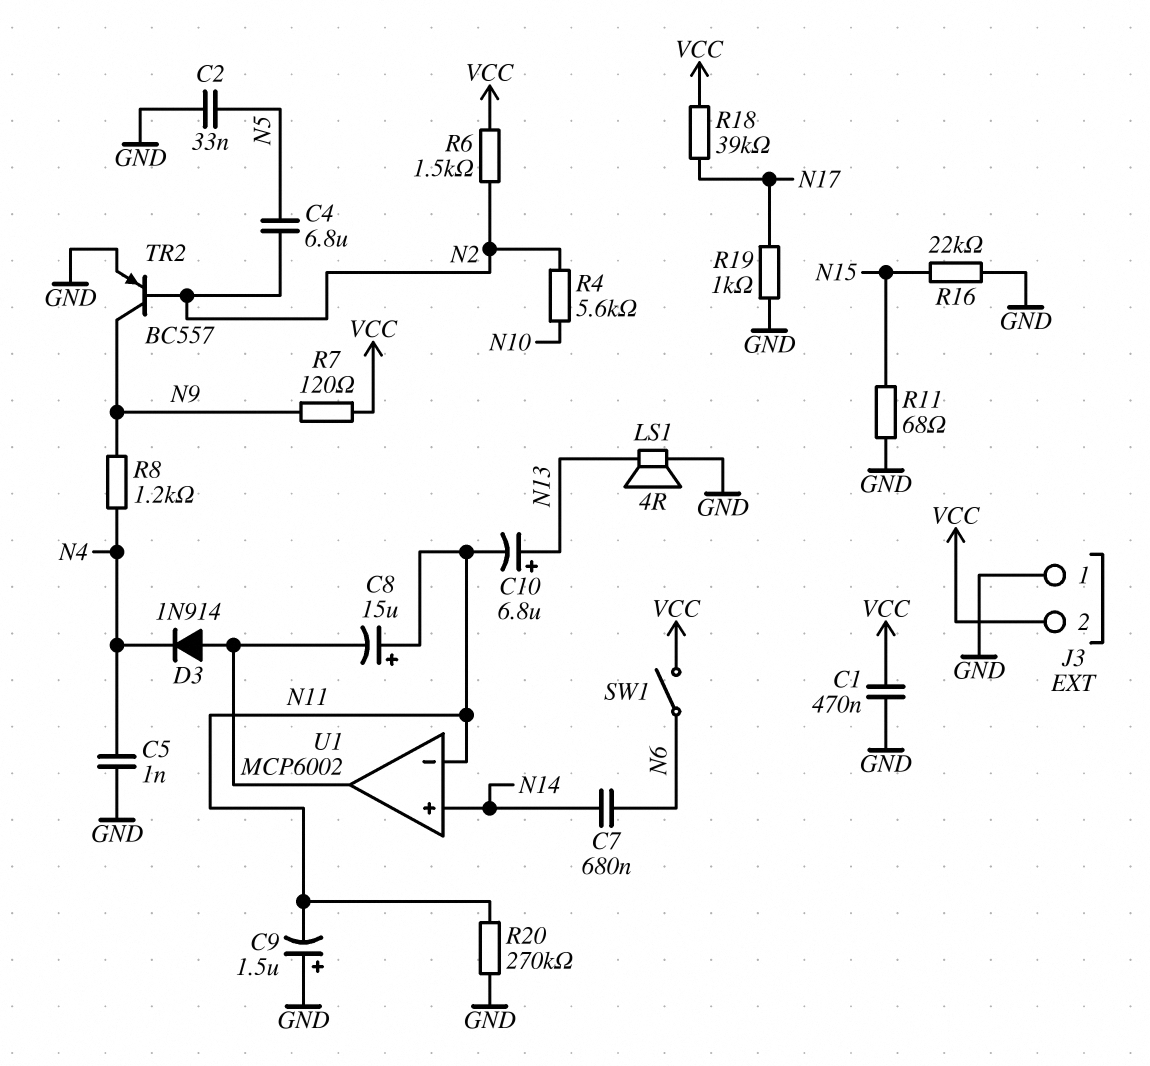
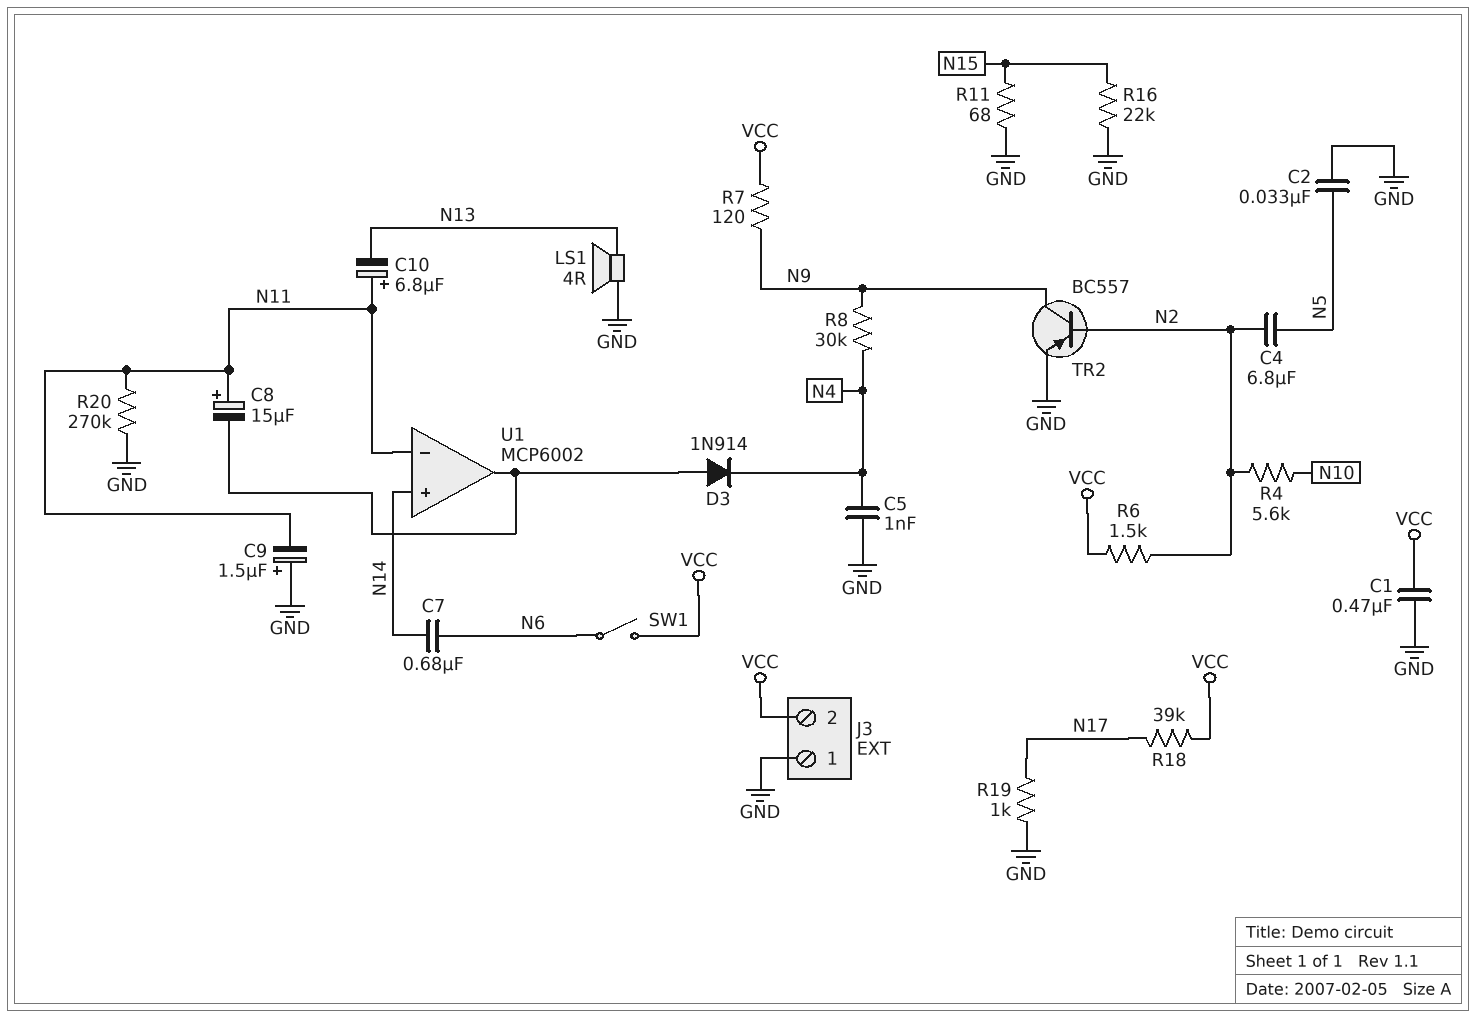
C10: 6.8uF (plus N13, minus N11) -> 6.8uF (plus N11, minus N13)
R8: 1.2k (N4, N9) -> 30k (N4, N9)

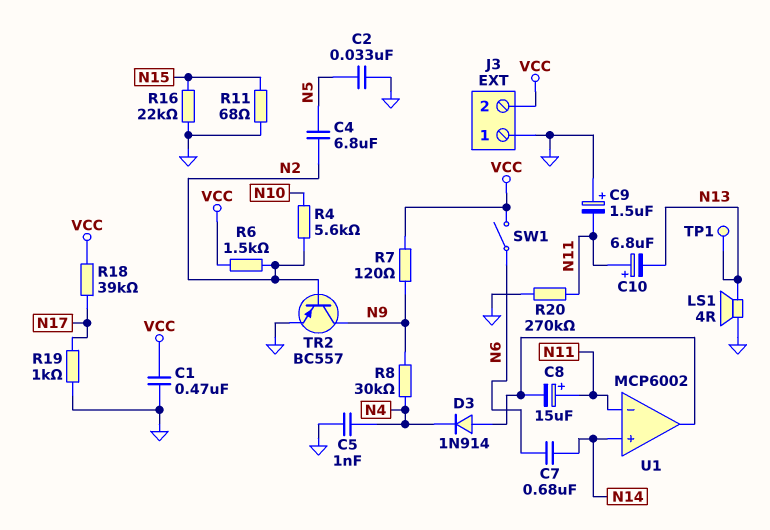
TP1: none -> test point (N13)

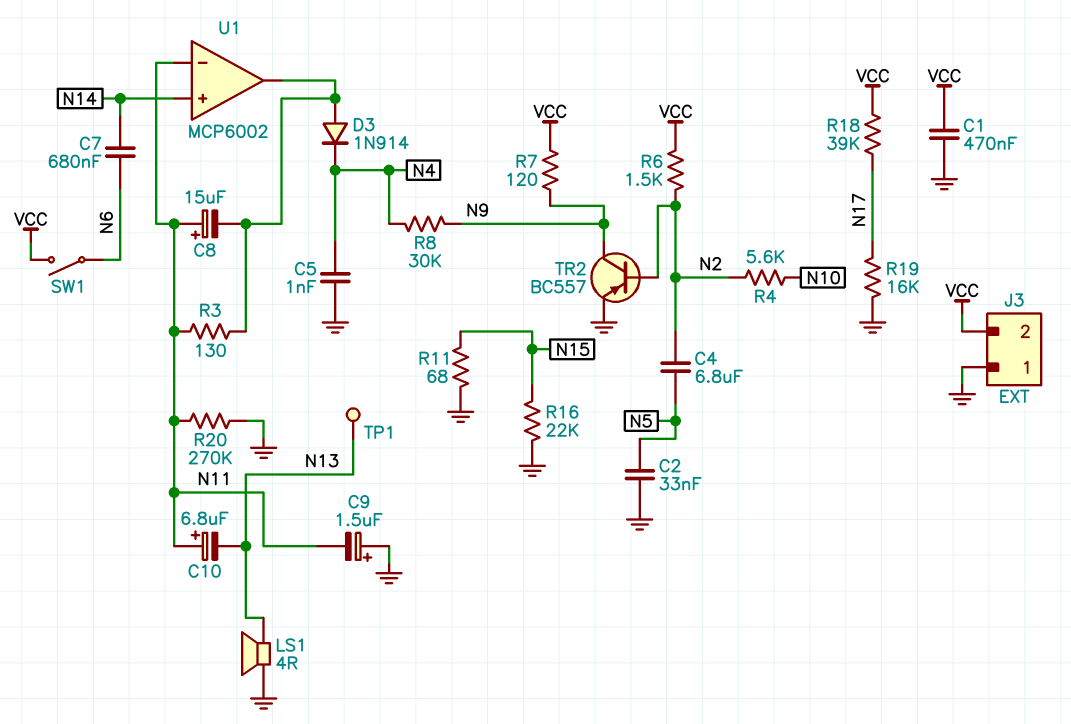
R3: none -> 130 (N11, U1/out)
R19: 1k (GND, N17) -> 16k (GND, N17)

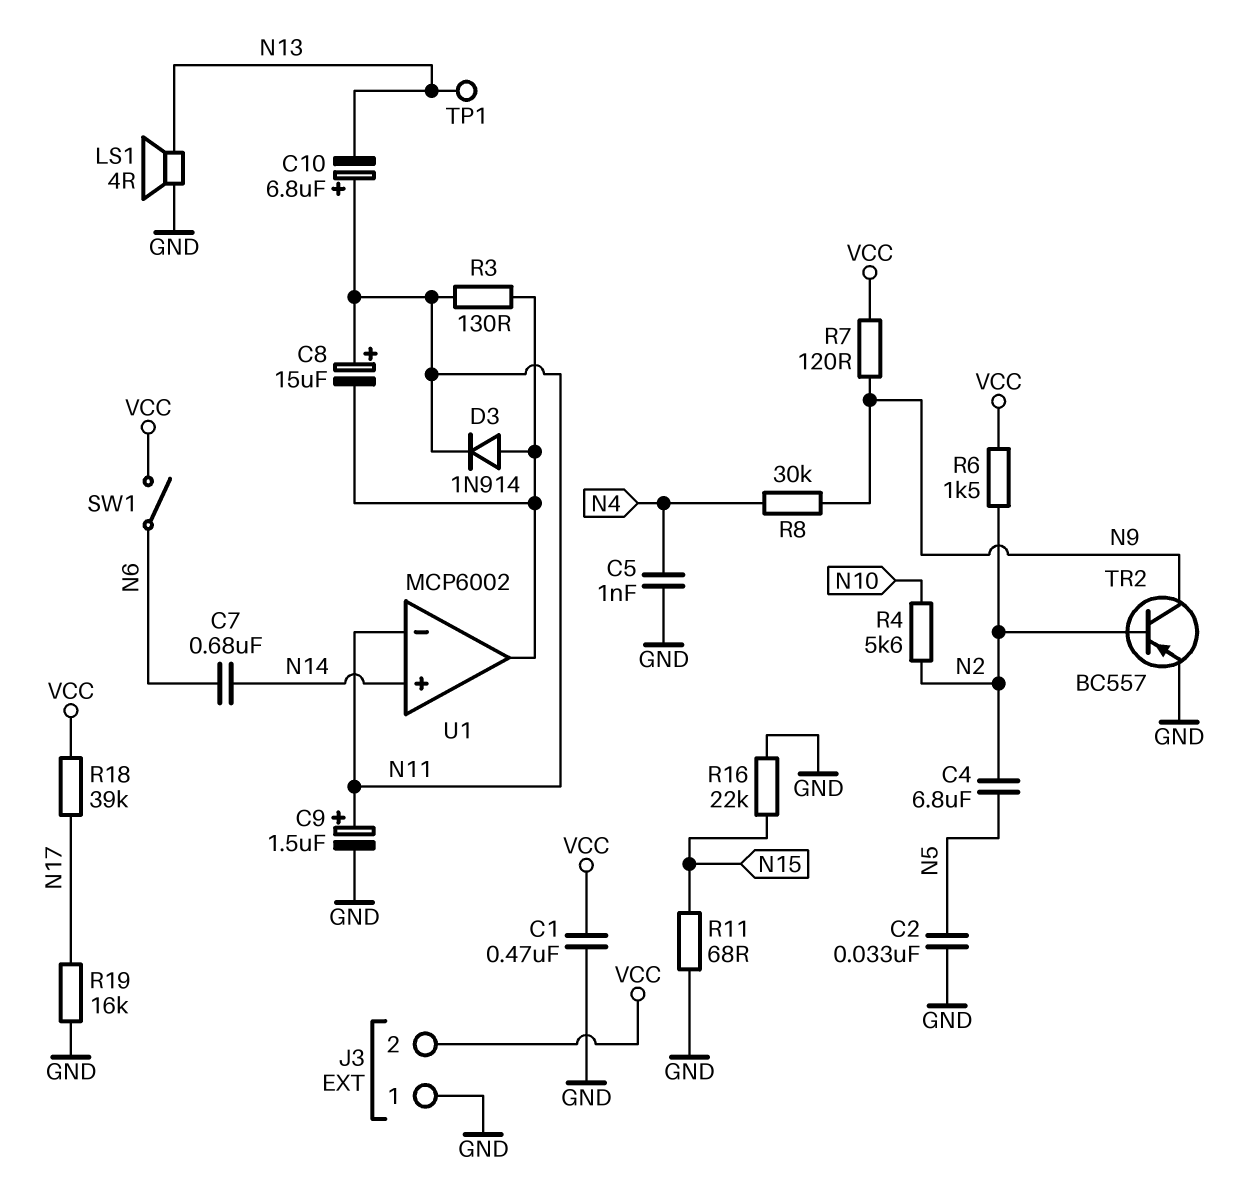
C9: 1.5uF (plus GND, minus N11) -> 1.5uF (plus N11, minus GND)
D3: diode 1N914 (A U1/out, K N4) -> diode 1N914 (A U1/out, K N11)
R20: 270k (GND, N11) -> none

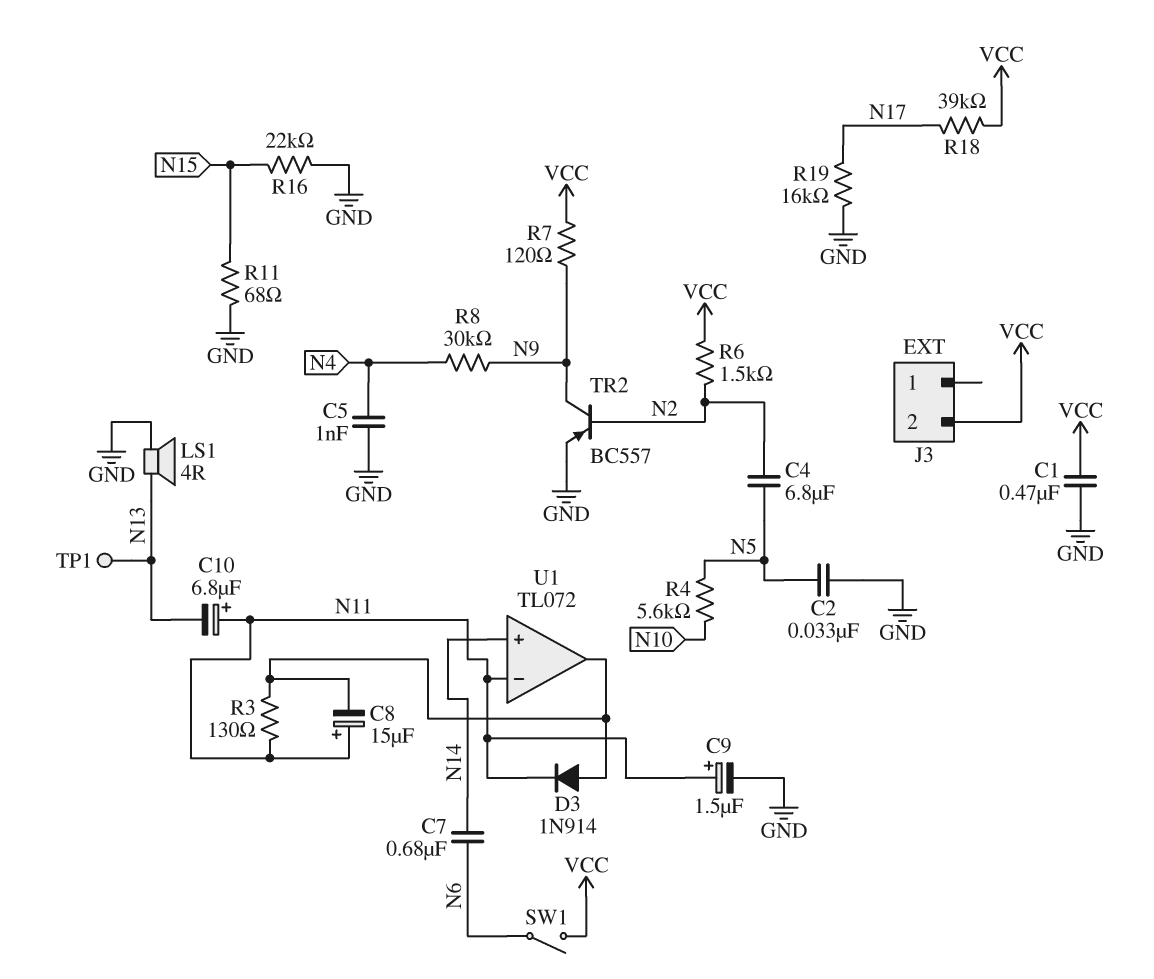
J3 pin 1: GND -> none
R4: 5.6k (N2, N10) -> 5.6k (N5, N10)
U1: MCP6002 -> TL072

